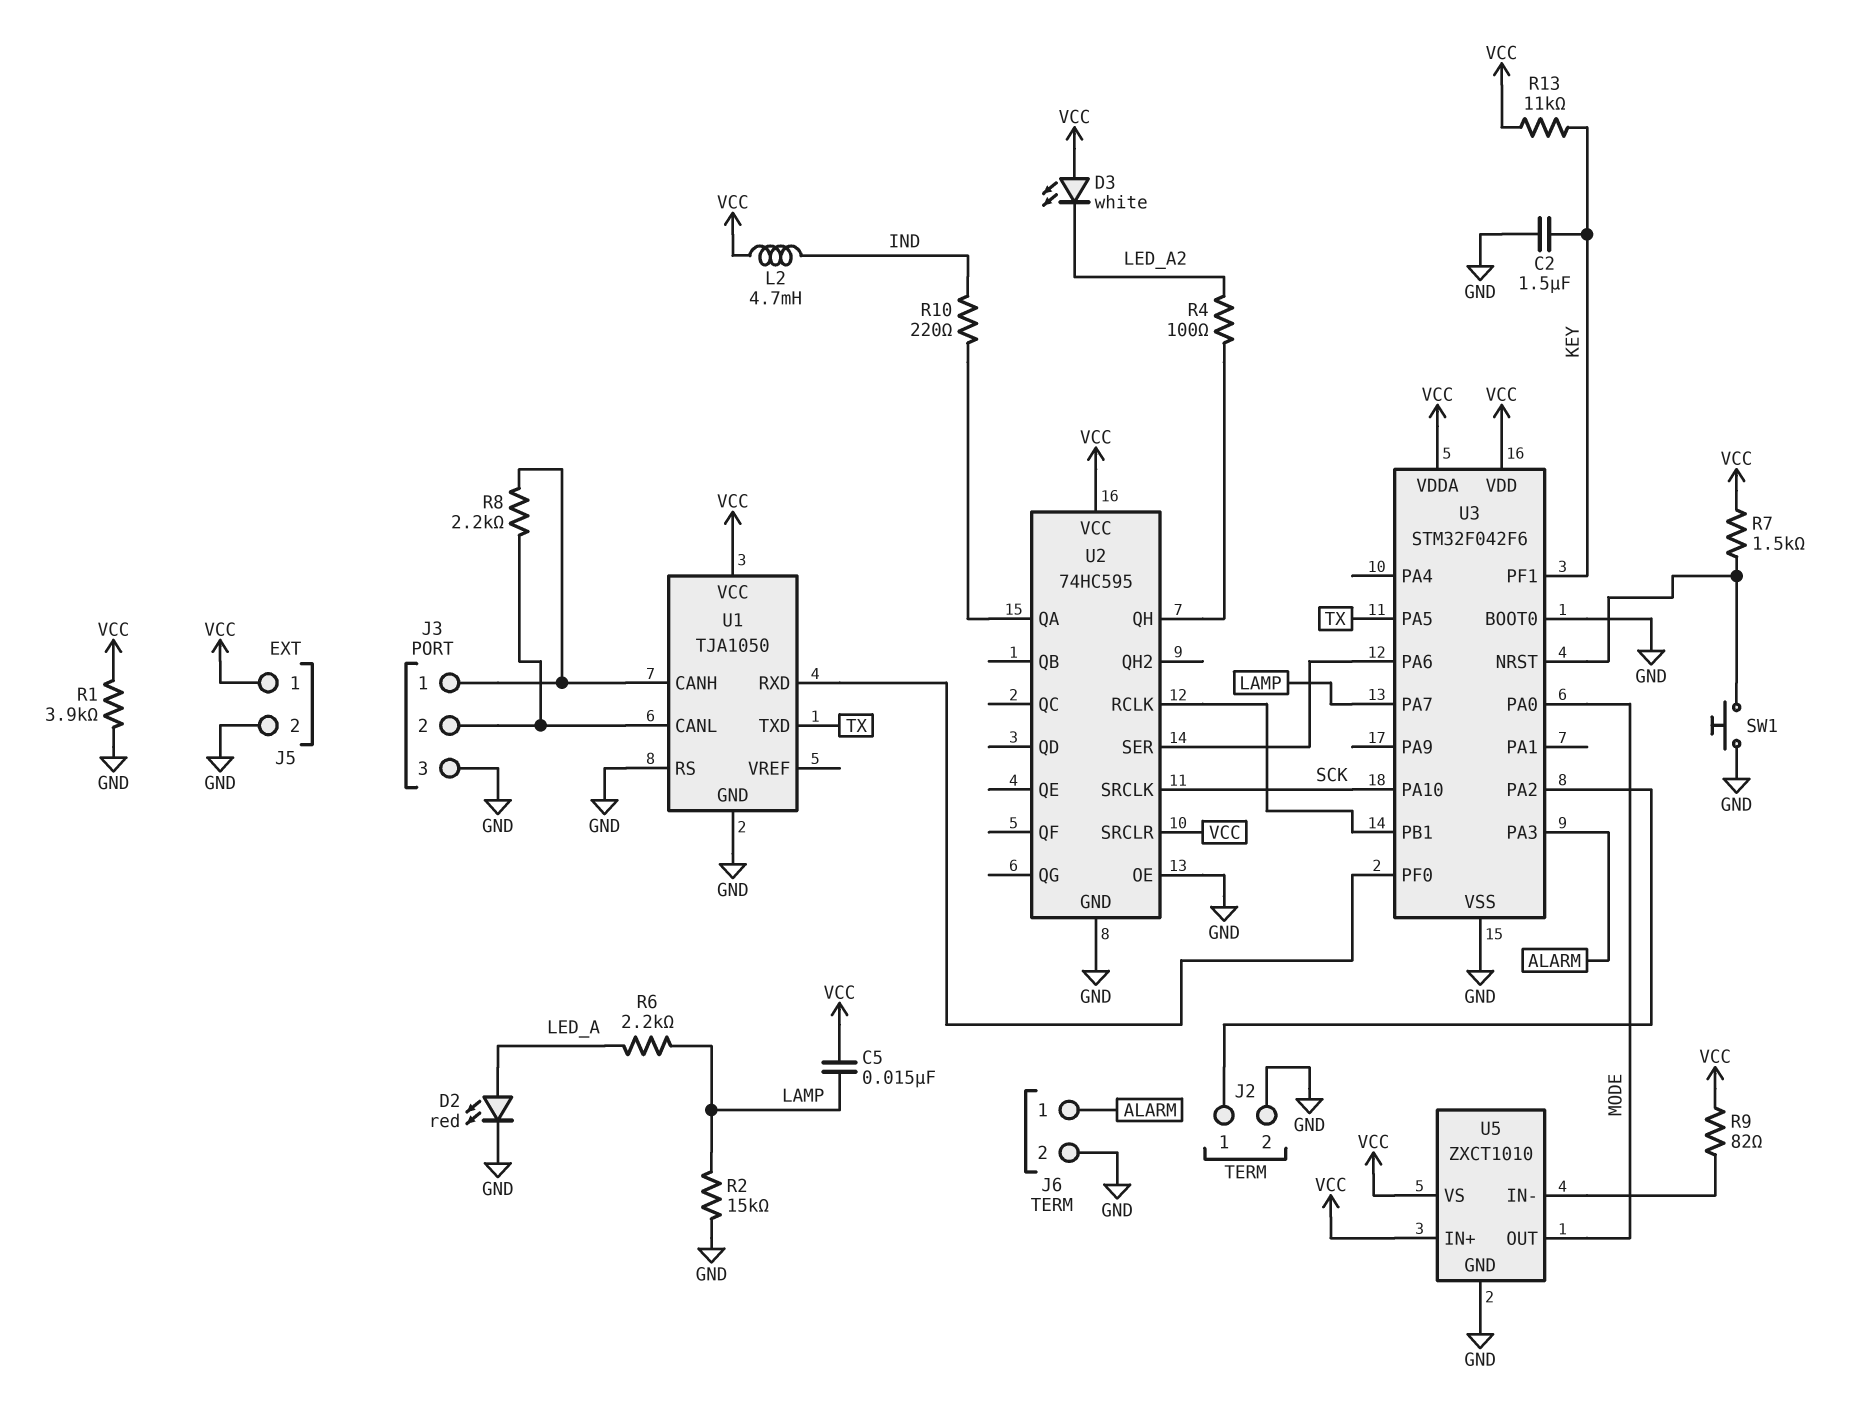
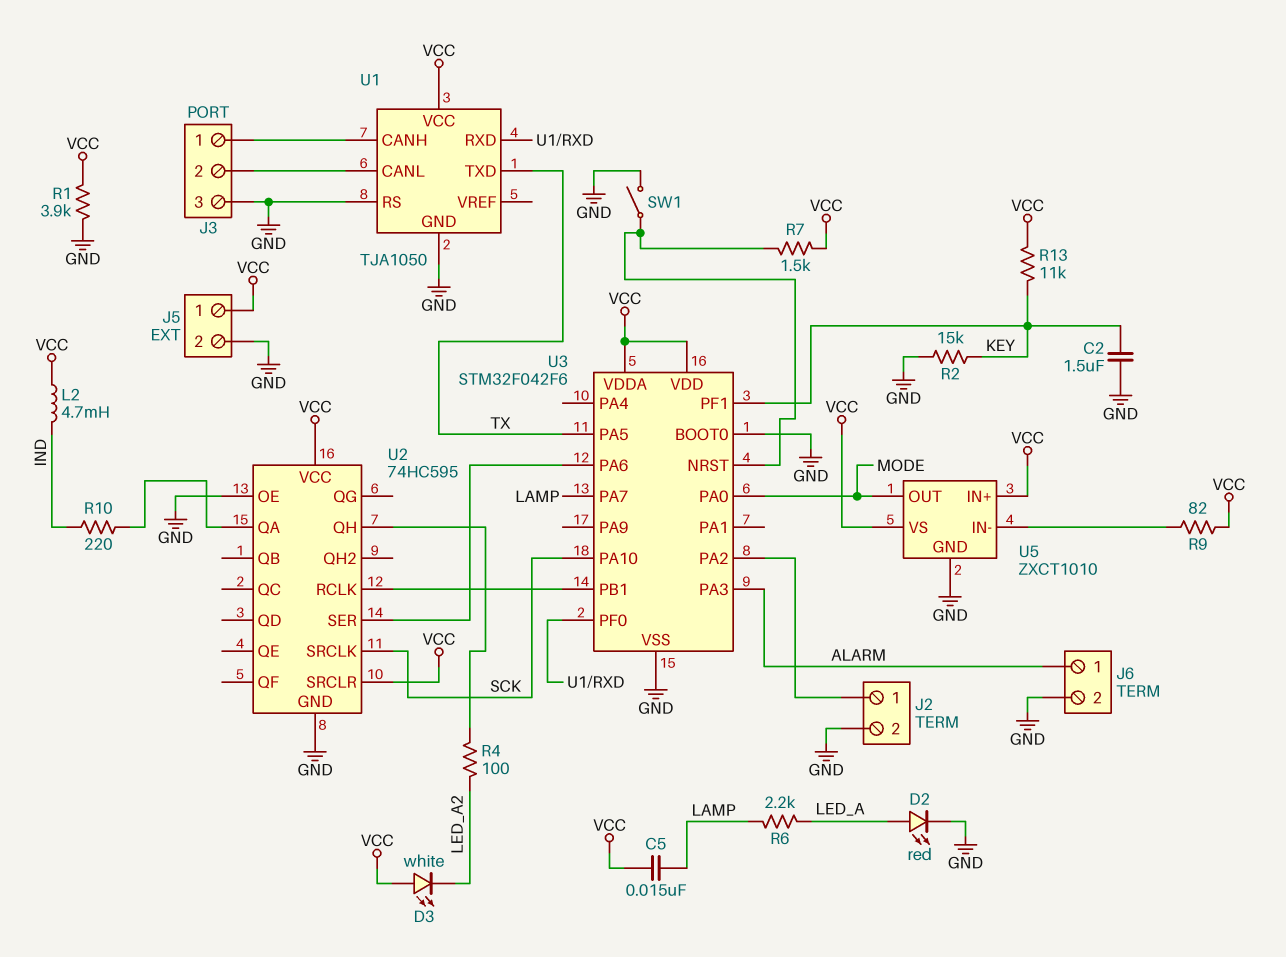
R2: 15k (GND, LAMP) -> 15k (GND, KEY)
R8: 2.2k (J3/1, J3/2) -> none
SW1: button (GND, U3/NRST) -> switch (GND, U3/NRST)

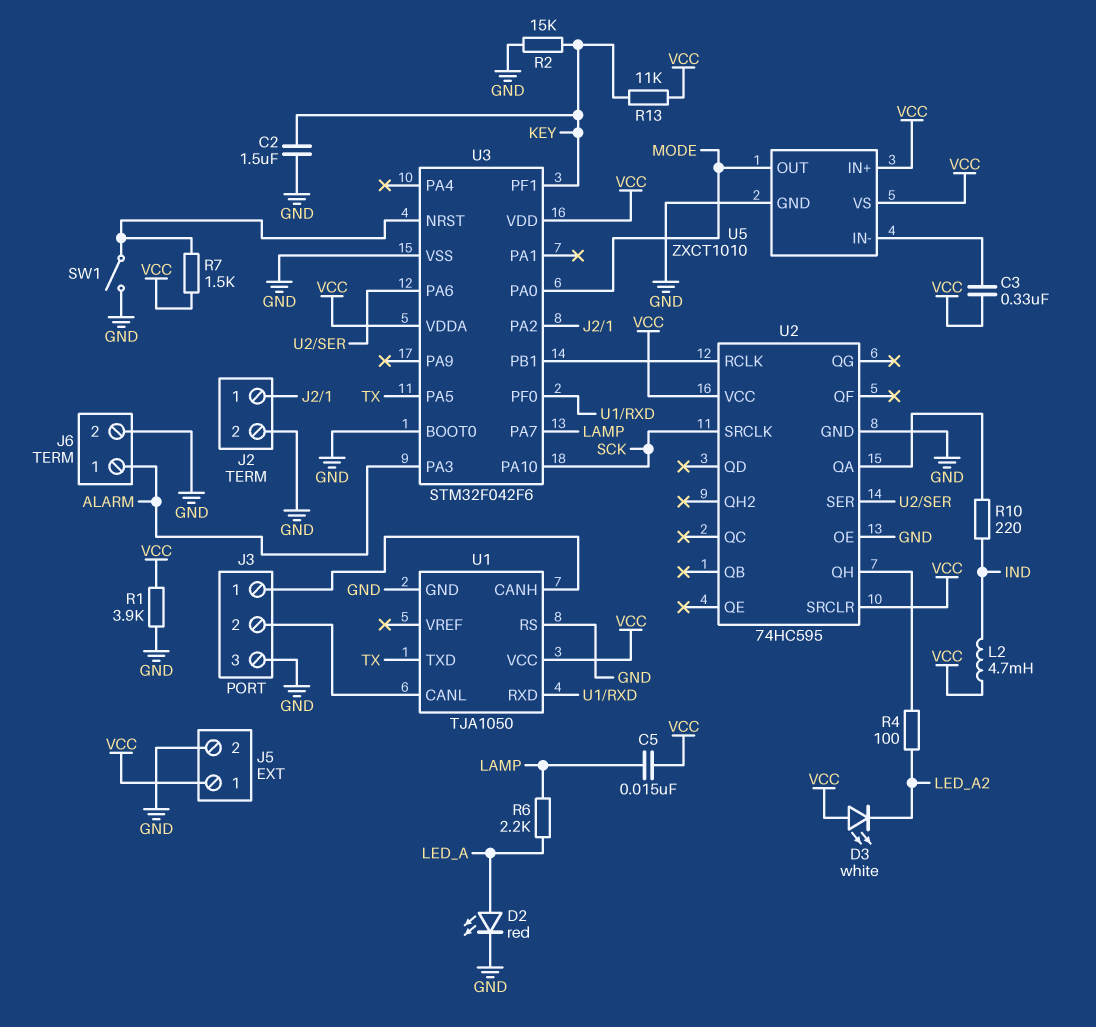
C3: none -> 330nF (U5/IN-, VCC)
R9: 82 (U5/IN-, VCC) -> none

